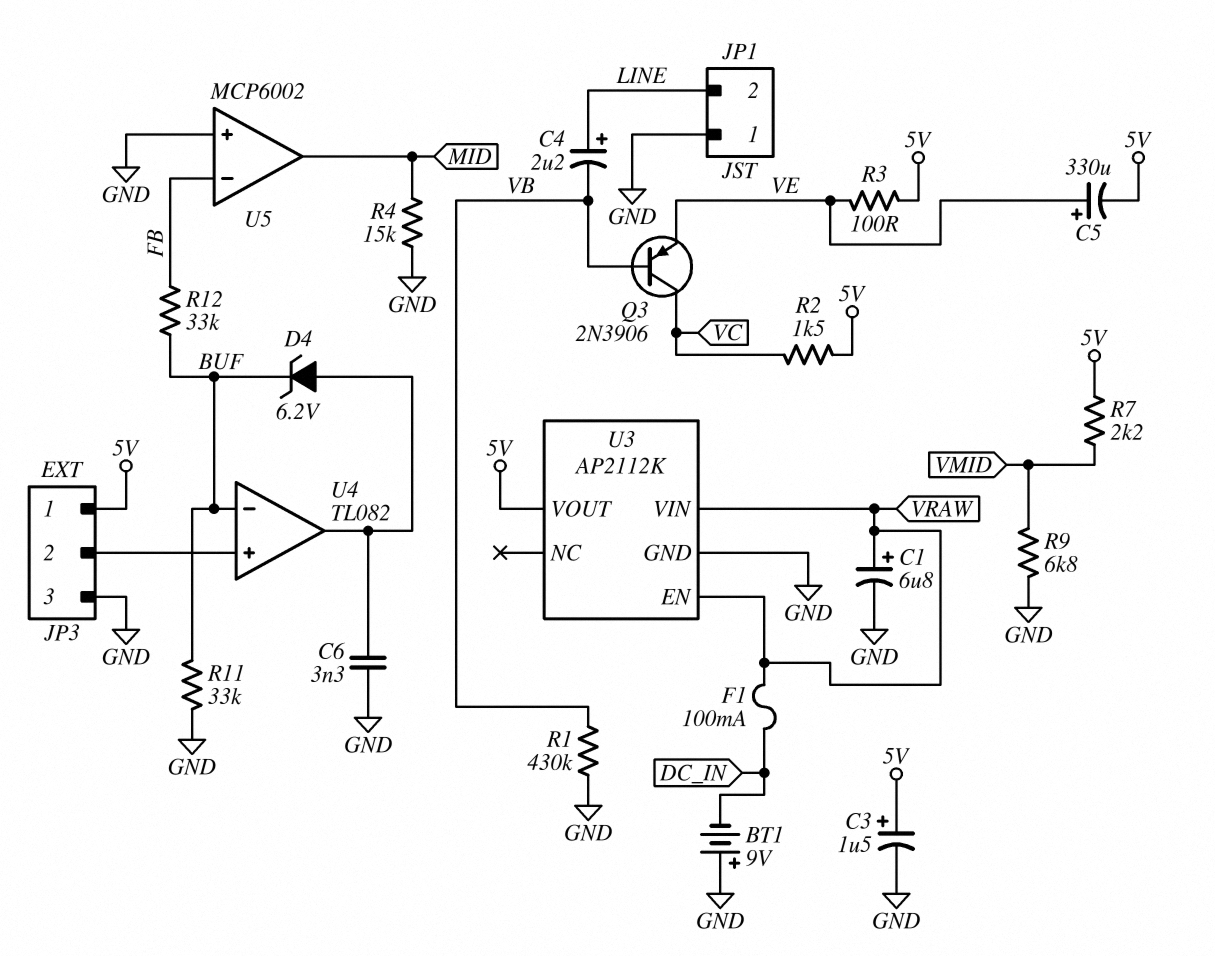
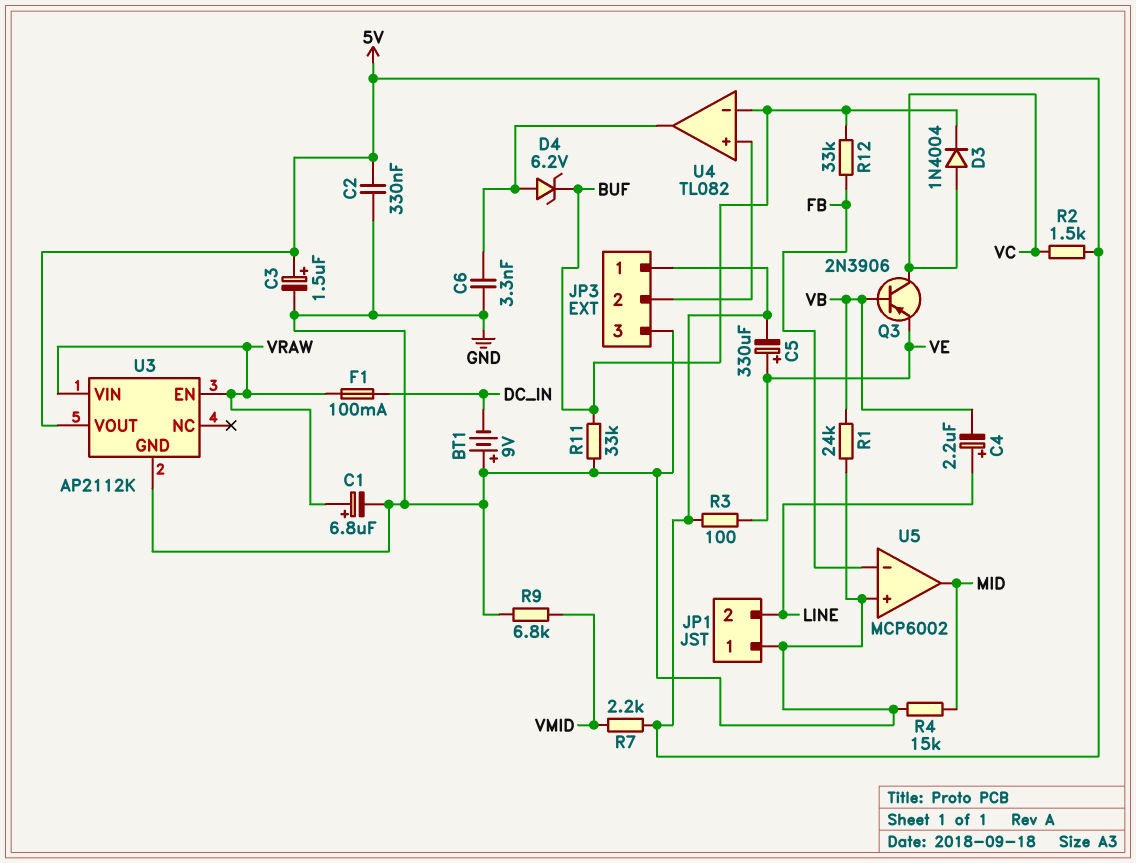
C2: none -> 330nF (5V, GND)
D3: none -> diode 1N4004 (A VC, K BUF)
R1: 430k (GND, VB) -> 24k (GND, VB)

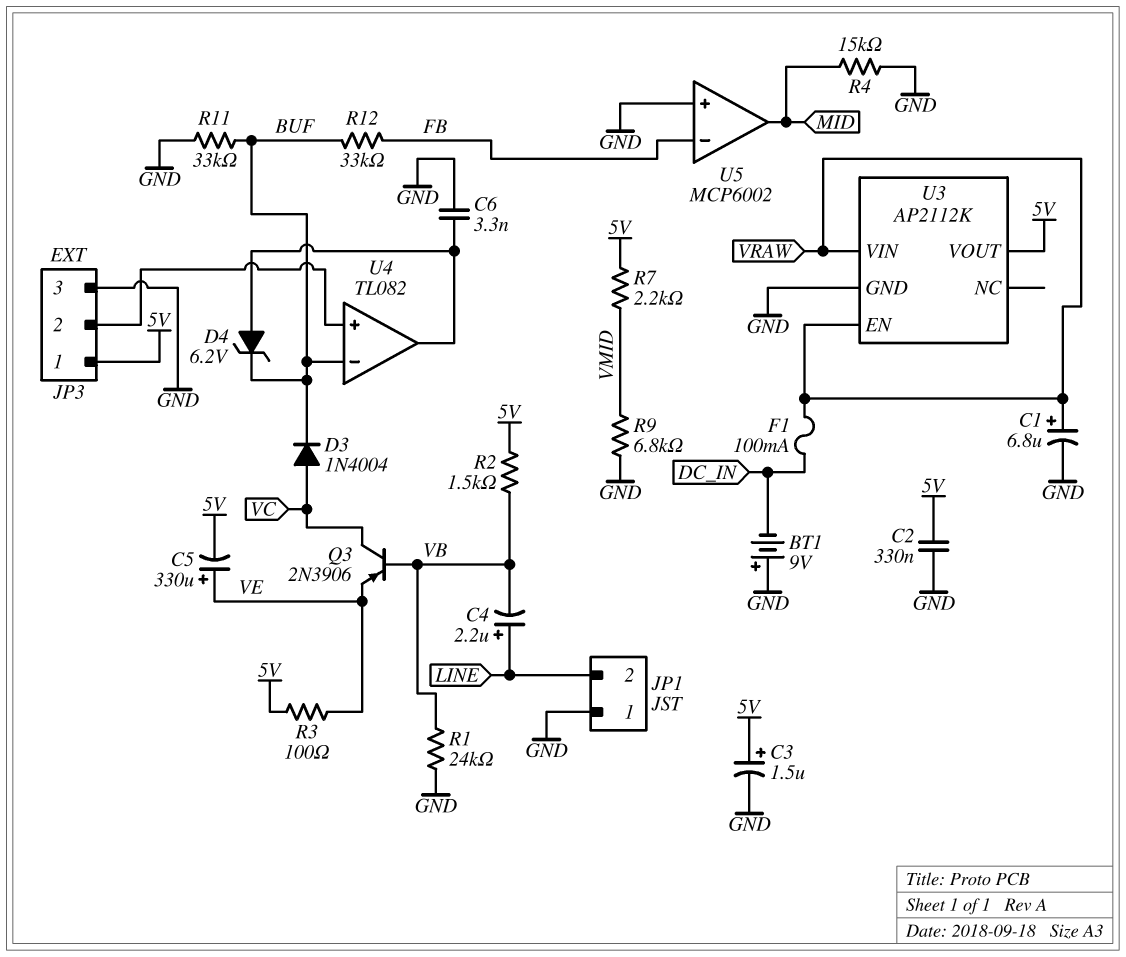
R2: 1.5k (5V, VC) -> 1.5k (5V, VB)

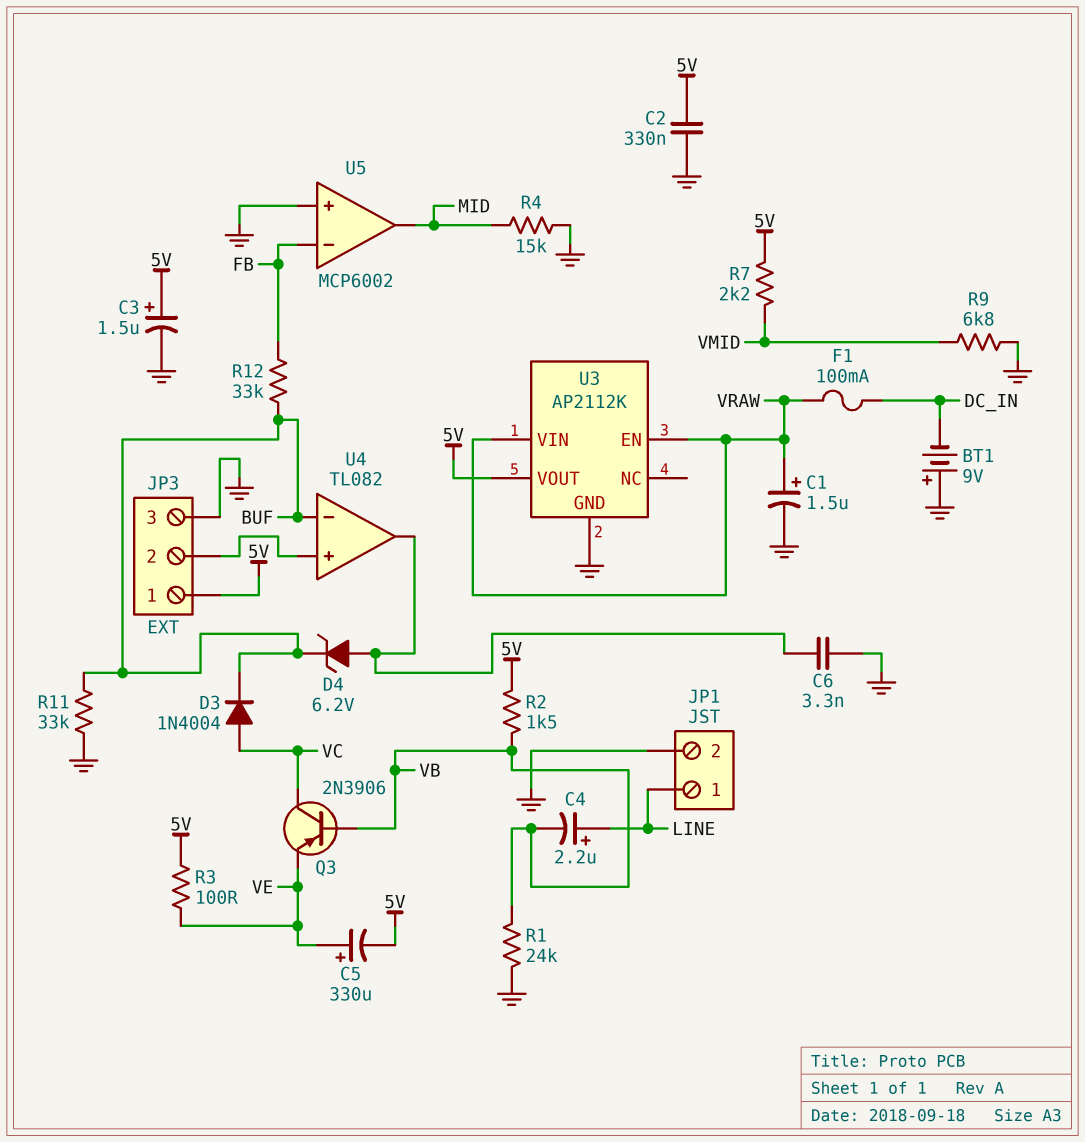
C1: 6.8uF (plus VRAW, minus GND) -> 1.5uF (plus VRAW, minus GND)
JP1 pin 1: GND -> LINE
JP1 pin 2: LINE -> GND

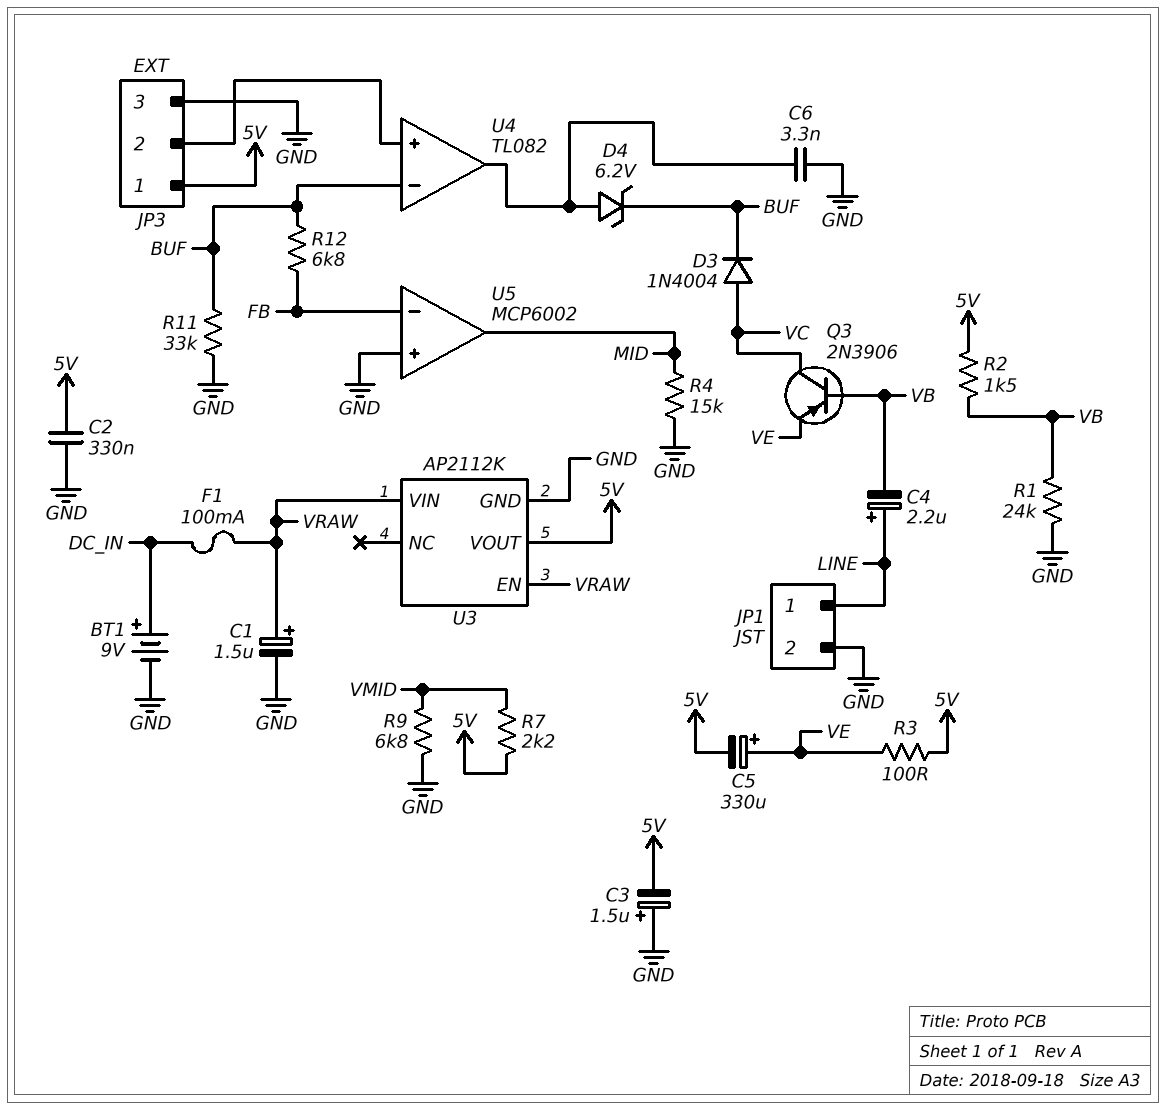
BT1: 9V (plus GND, minus DC_IN) -> 9V (plus DC_IN, minus GND)
C3: 1.5uF (plus 5V, minus GND) -> 1.5uF (plus GND, minus 5V)
R12: 33k (BUF, FB) -> 6.8k (BUF, FB)

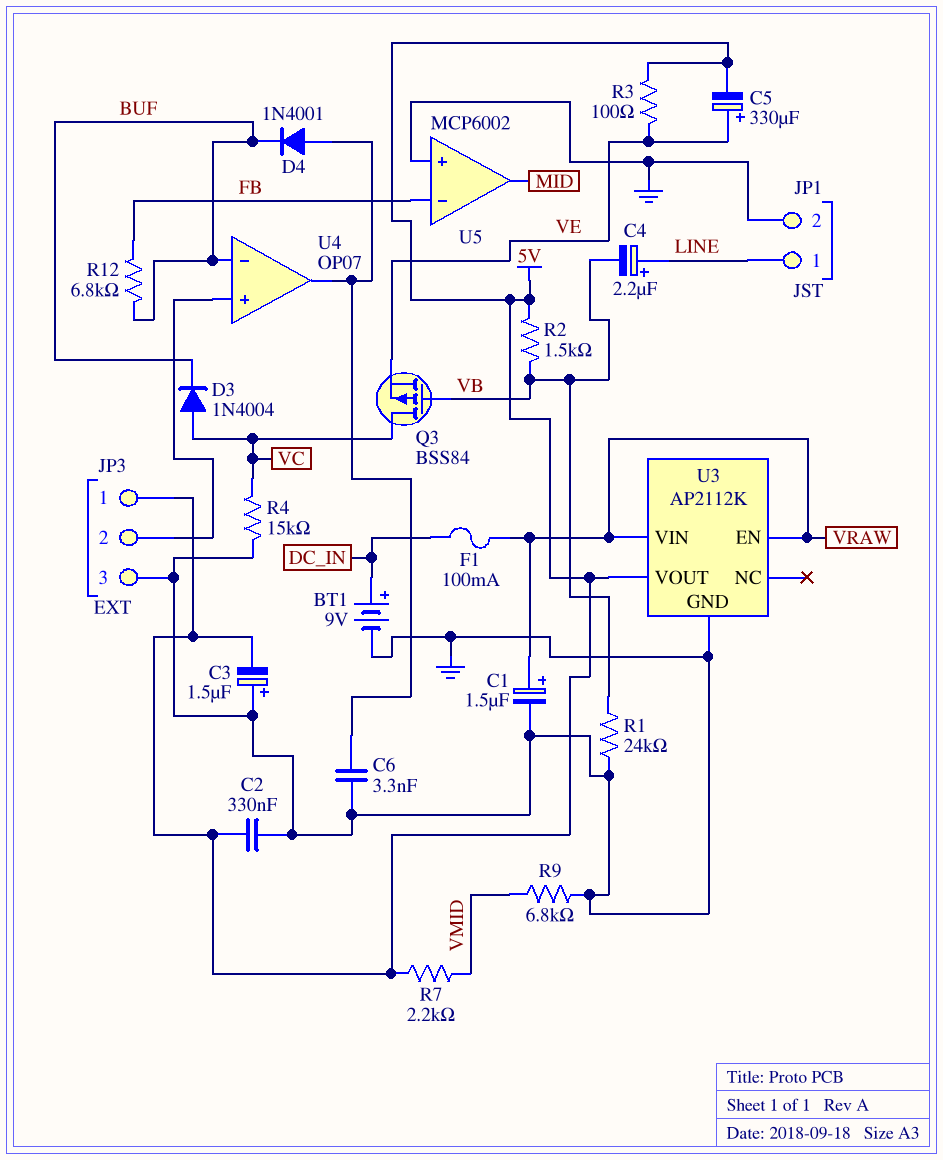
D4: zener 6.2V (A U4/out, K BUF) -> diode 1N4001 (A U4/out, K BUF)
Q3: PNP 2N3906 (B VB, C VC, E VE) -> PMOS BSS84 (G VB, D VC, S VE)
R4: 15k (GND, MID) -> 15k (GND, VC)
R11: 33k (BUF, GND) -> none
U4: TL082 -> OP07

